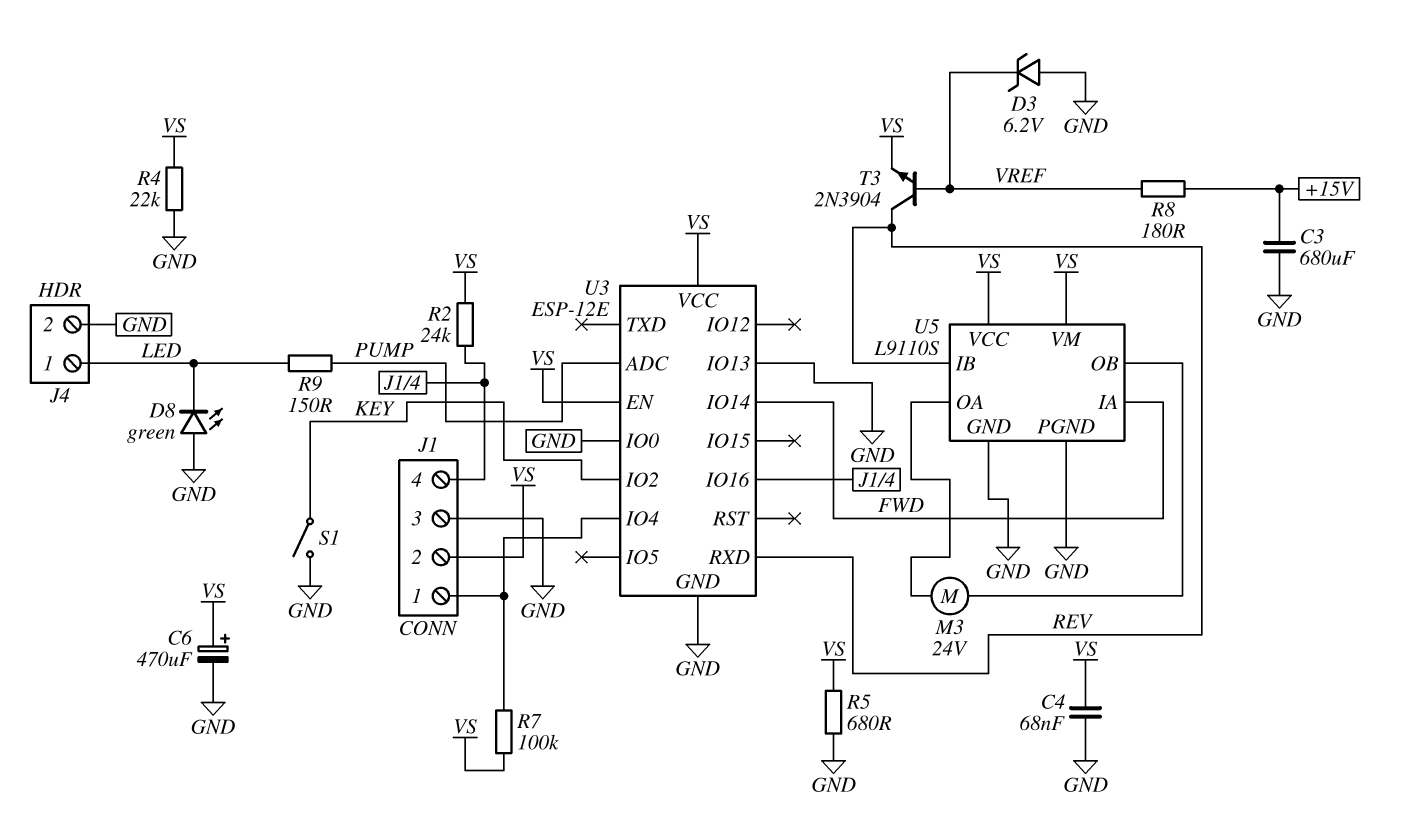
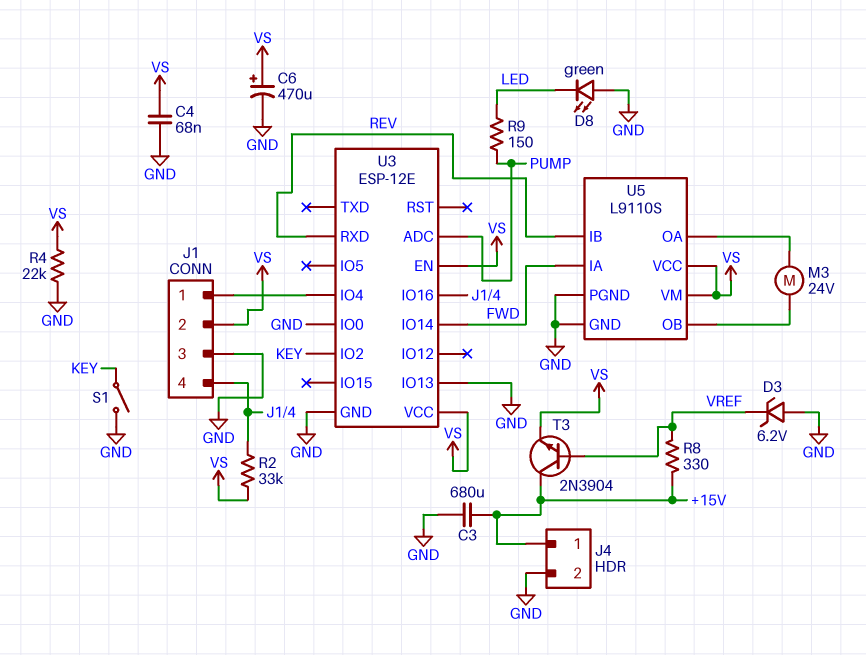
J4 pin 1: LED -> +15V
R2: 24k (J1/4, VS) -> 33k (J1/4, VS)
R5: 680 (GND, VS) -> none
R7: 100k (J1/1, VS) -> none
R8: 180 (+15V, VREF) -> 330 (+15V, VREF)
T3: NPN 2N3904 (B VREF, C REV, E VS) -> NPN 2N3904 (B VREF, C +15V, E VS)

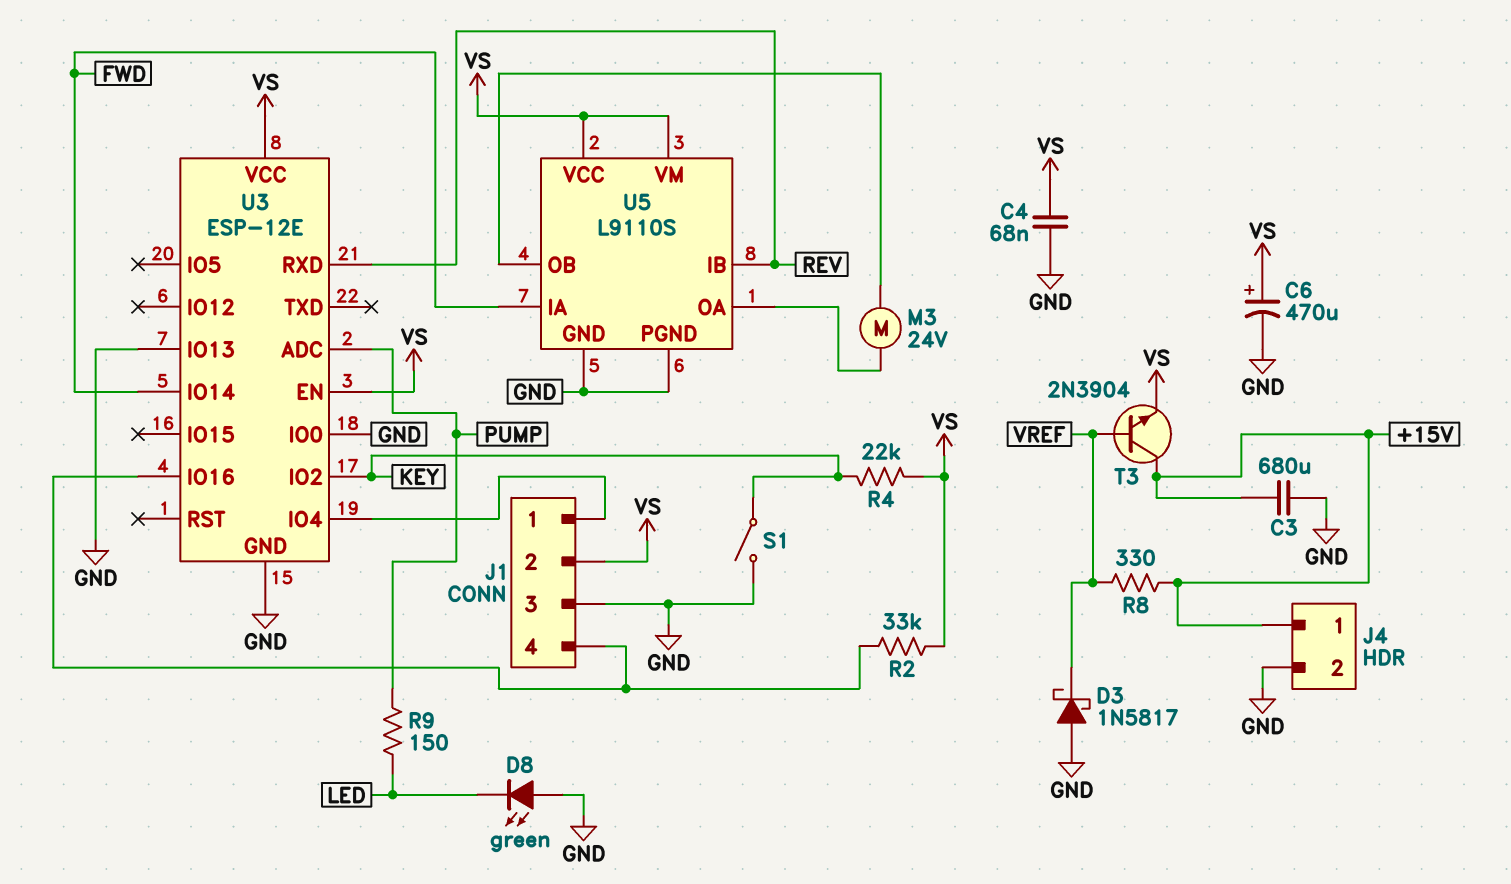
D3: zener 6.2V (A GND, K VREF) -> schottky 1N5817 (A GND, K VREF)
R4: 22k (GND, VS) -> 22k (KEY, VS)

